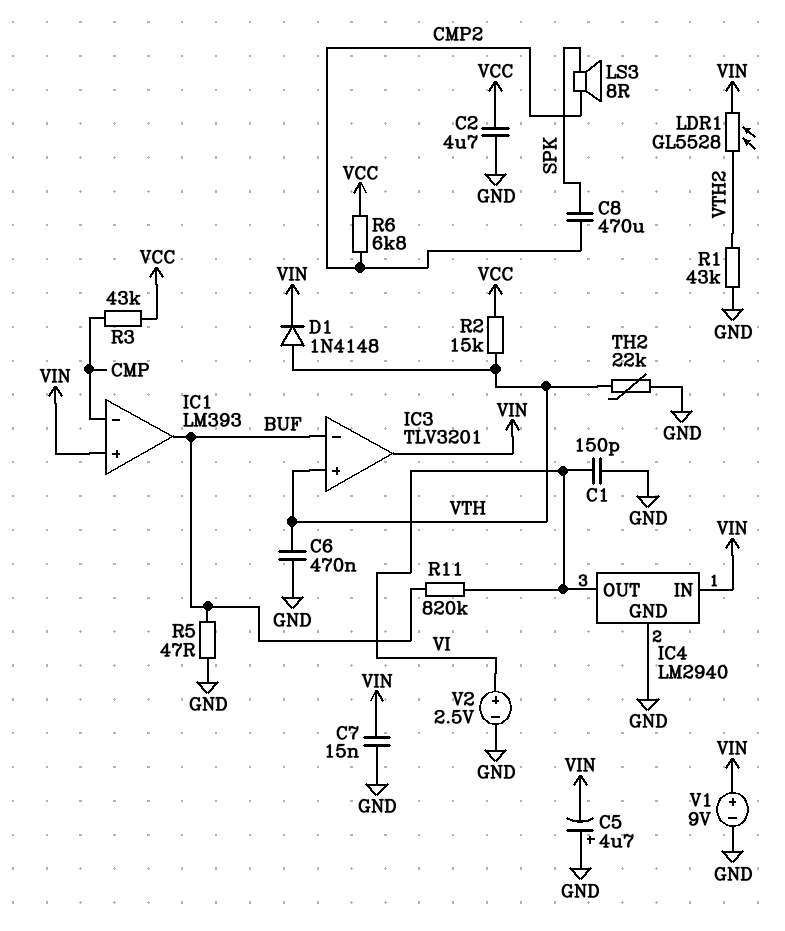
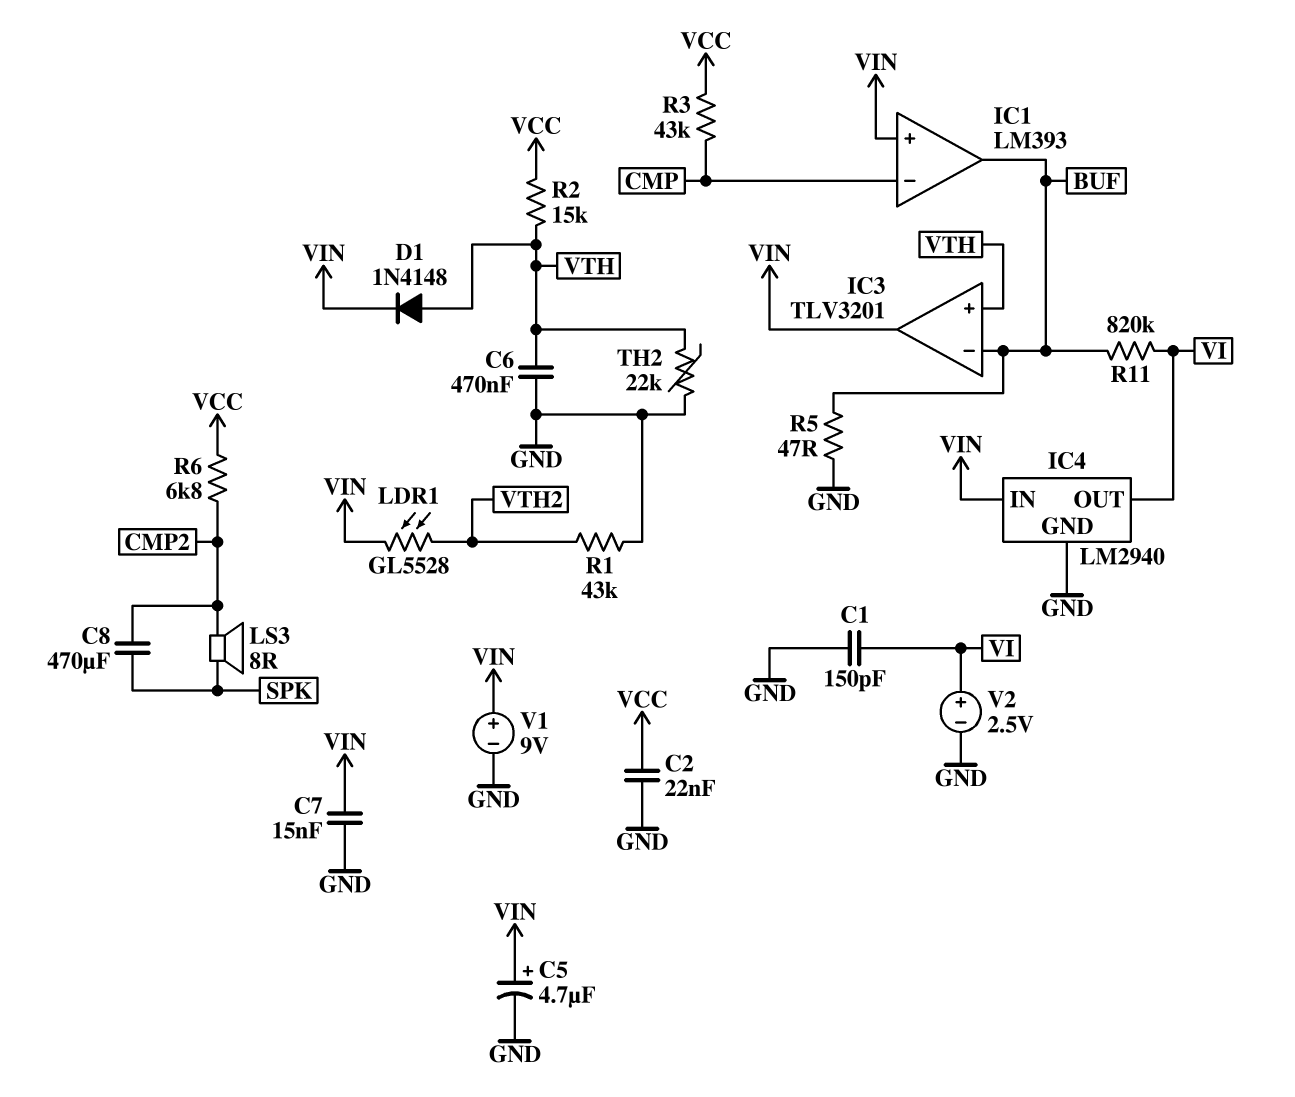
C2: 4.7uF (GND, VCC) -> 22nF (GND, VCC)
C5: 4.7uF (plus GND, minus VIN) -> 4.7uF (plus VIN, minus GND)

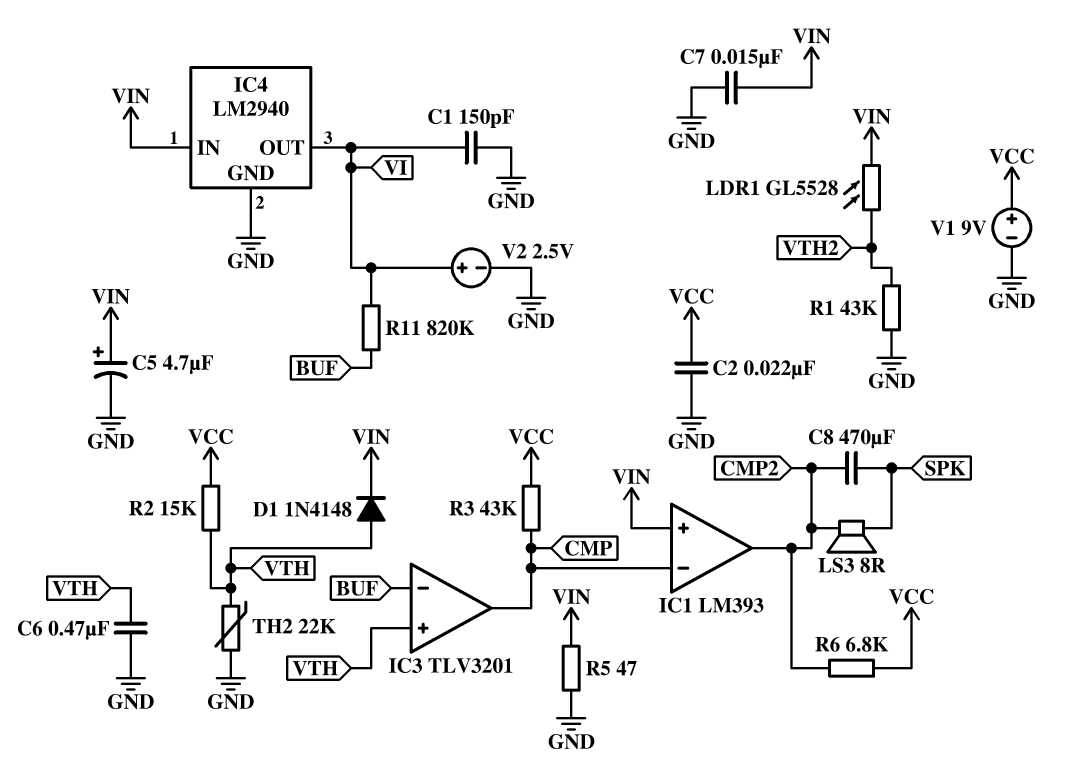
IC1 pin out: BUF -> CMP2
IC3 pin out: VIN -> CMP
R5: 47 (BUF, GND) -> 47 (GND, VIN)
V1: 9V (plus VIN, minus GND) -> 9V (plus VCC, minus GND)

